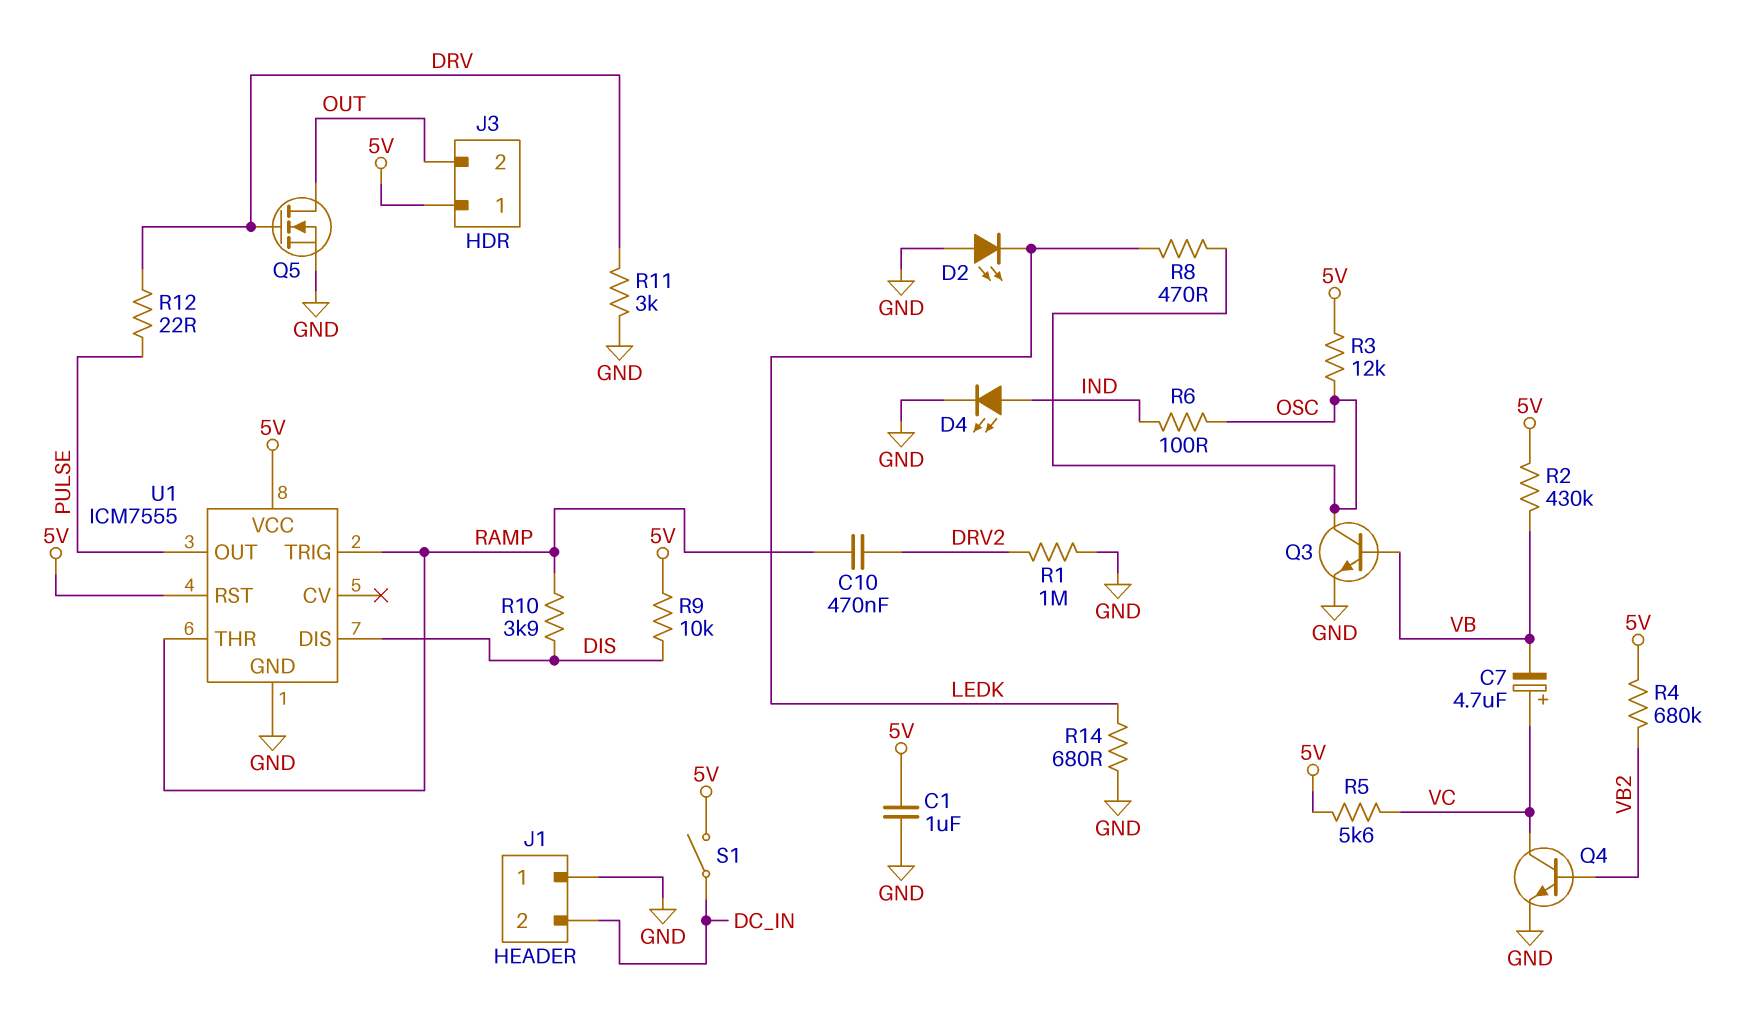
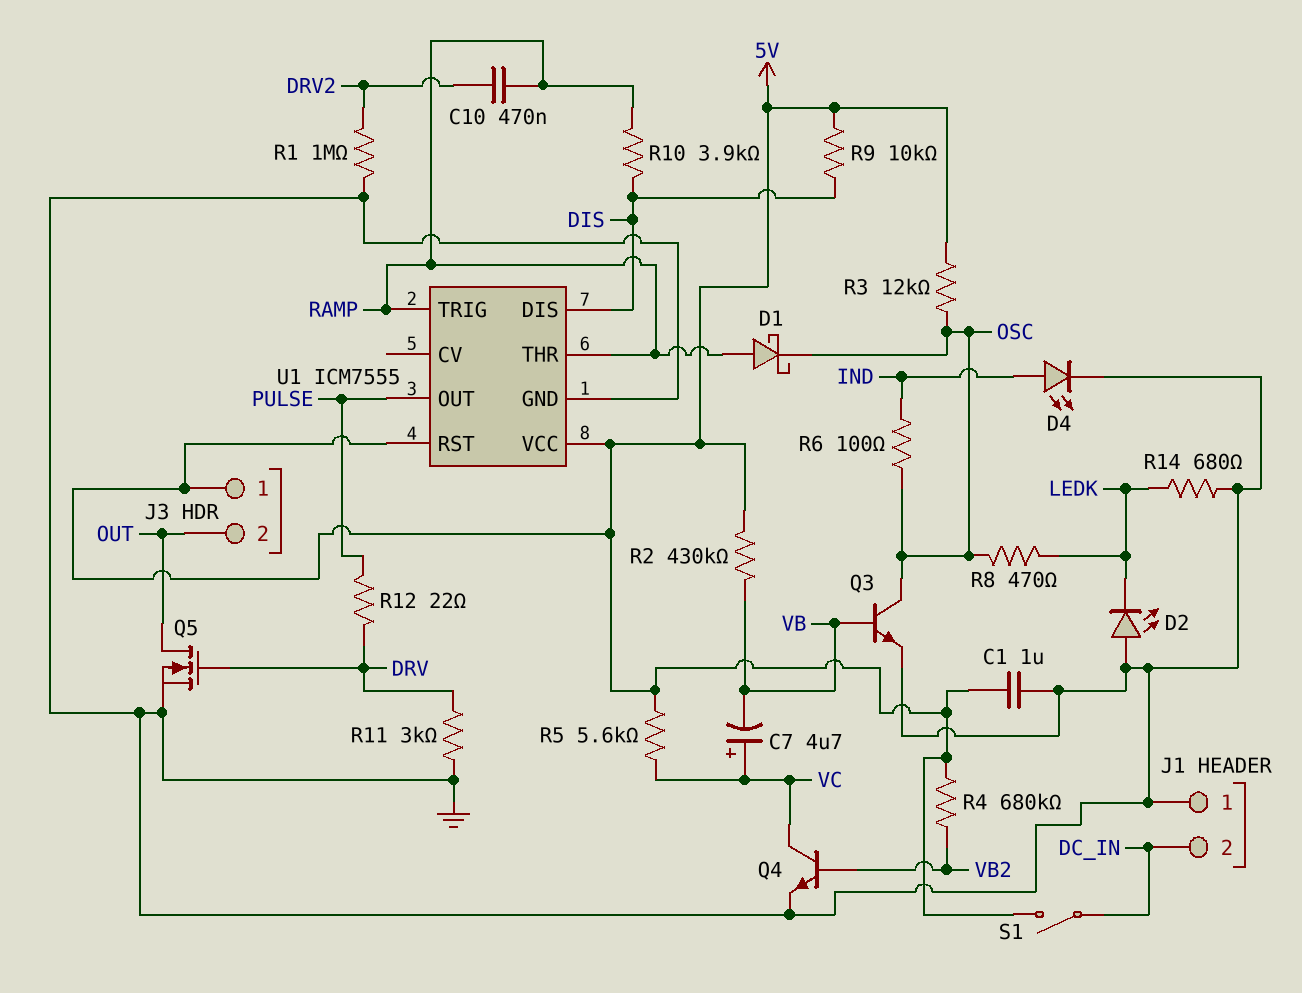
D1: none -> schottky (A RAMP, K OSC)

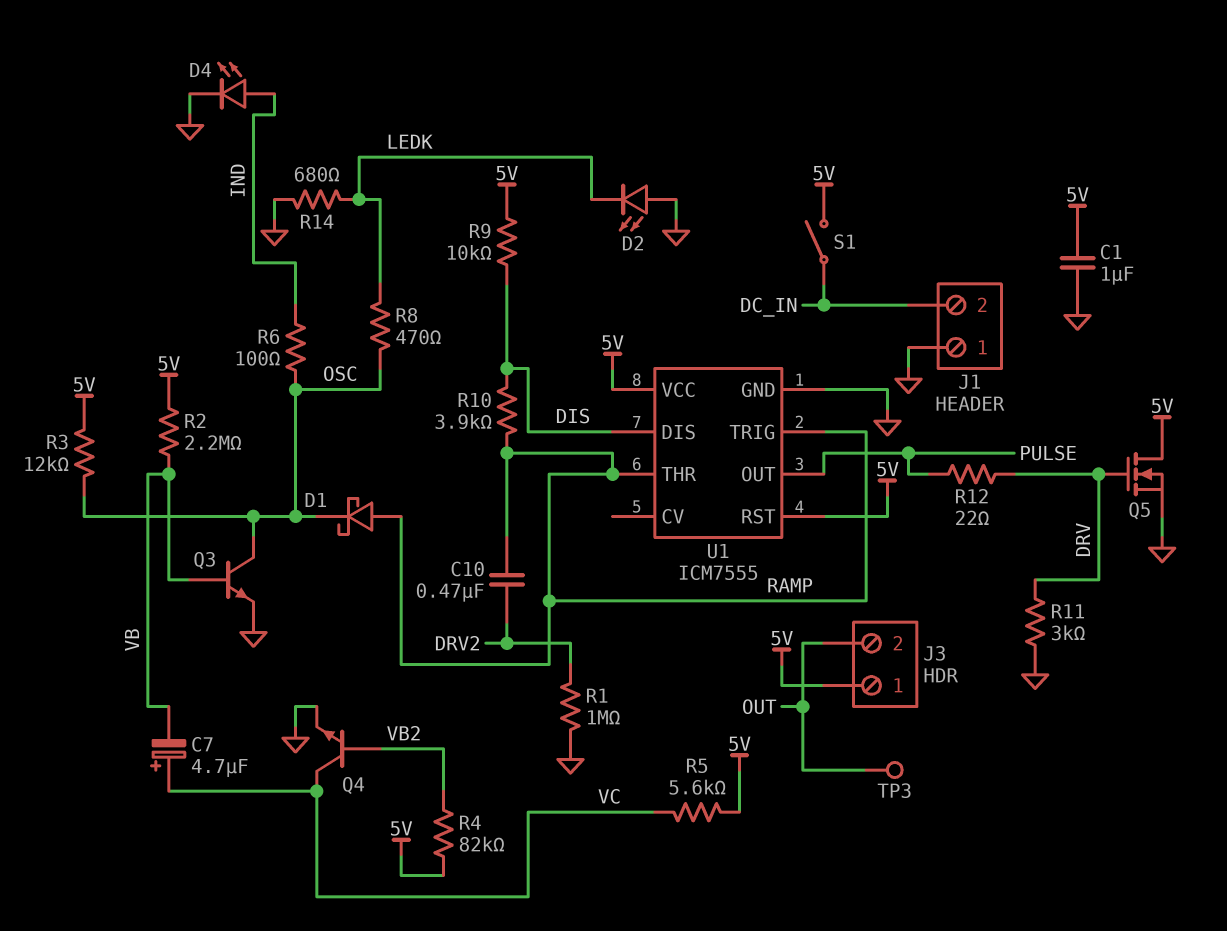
Q5: NMOS (G DRV, D OUT, S GND) -> NMOS (G DRV, D 5V, S GND)
R2: 430k (5V, VB) -> 2.2M (5V, VB)
R4: 680k (5V, VB2) -> 82k (5V, VB2)
TP3: none -> test point (OUT)

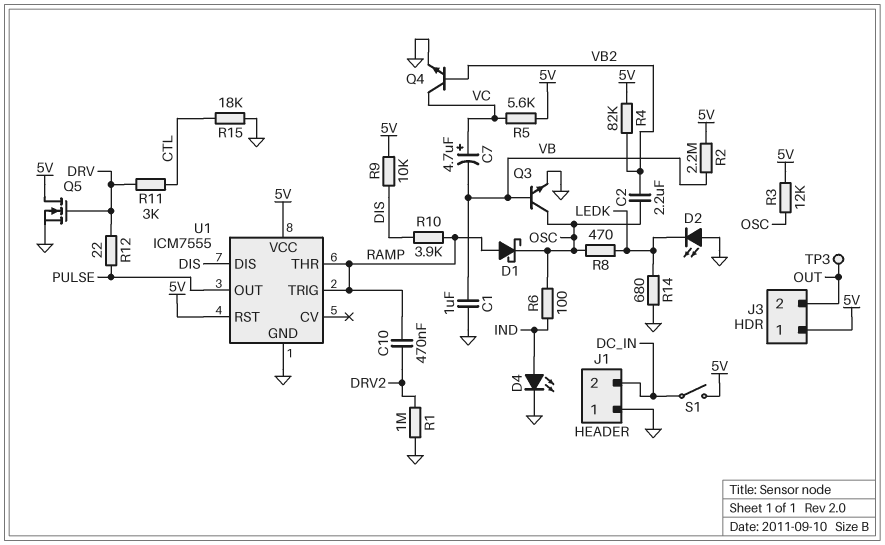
C1: 1uF (5V, GND) -> 1uF (GND, VB)
C2: none -> 2.2uF (OSC, VB2)
R11: 3k (DRV, GND) -> 3k (CTL, DRV)
R15: none -> 18k (CTL, GND)

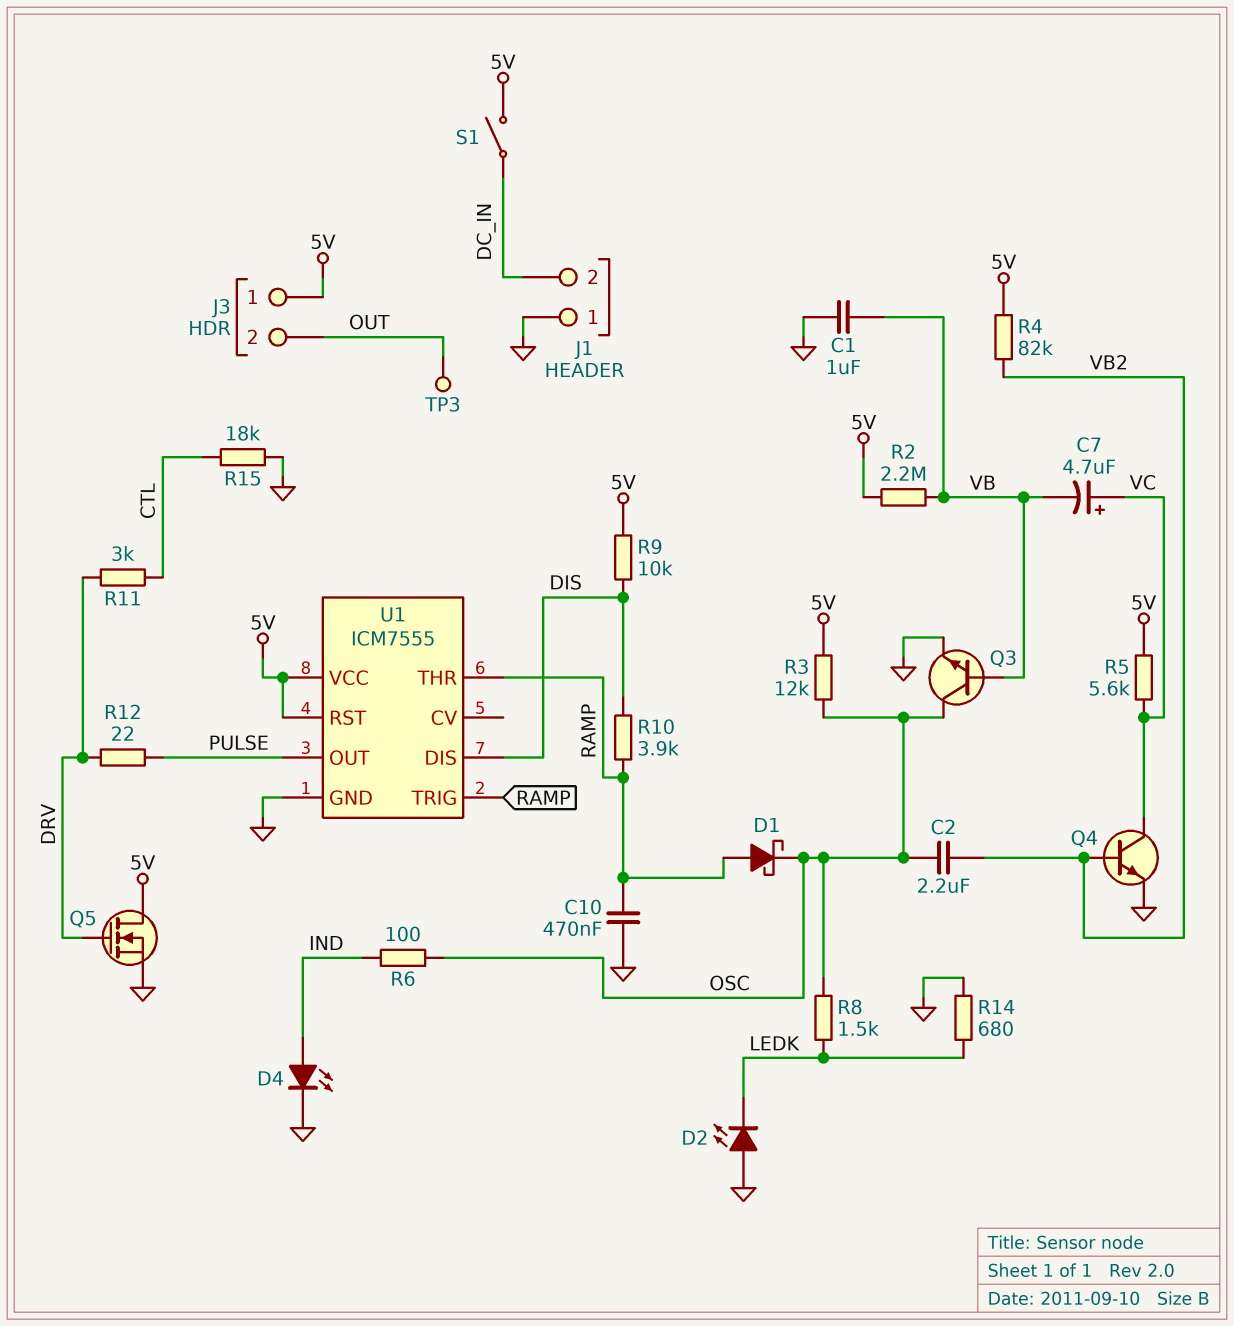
C10: 470nF (DRV2, RAMP) -> 470nF (GND, RAMP)
R1: 1M (DRV2, GND) -> none
R8: 470 (LEDK, OSC) -> 1.5k (LEDK, OSC)

